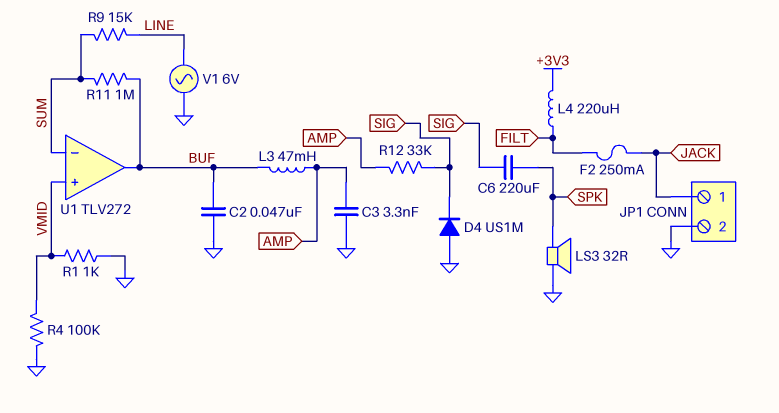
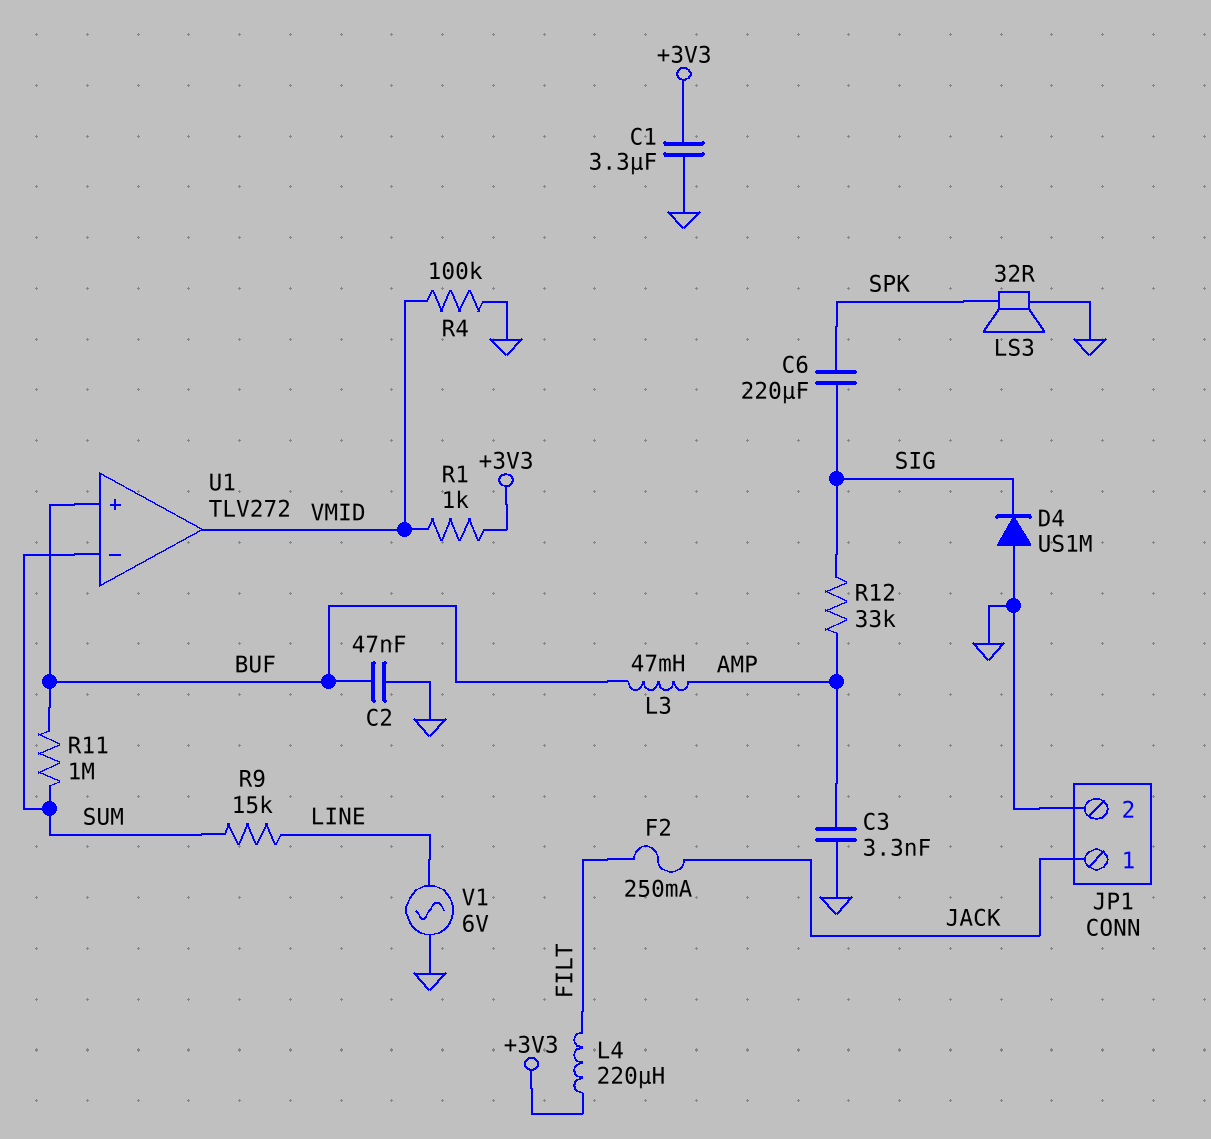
C1: none -> 3.3uF (+3V3, GND)
R1: 1k (GND, VMID) -> 1k (+3V3, VMID)
U1 pin in+: VMID -> BUF
U1 pin out: BUF -> VMID

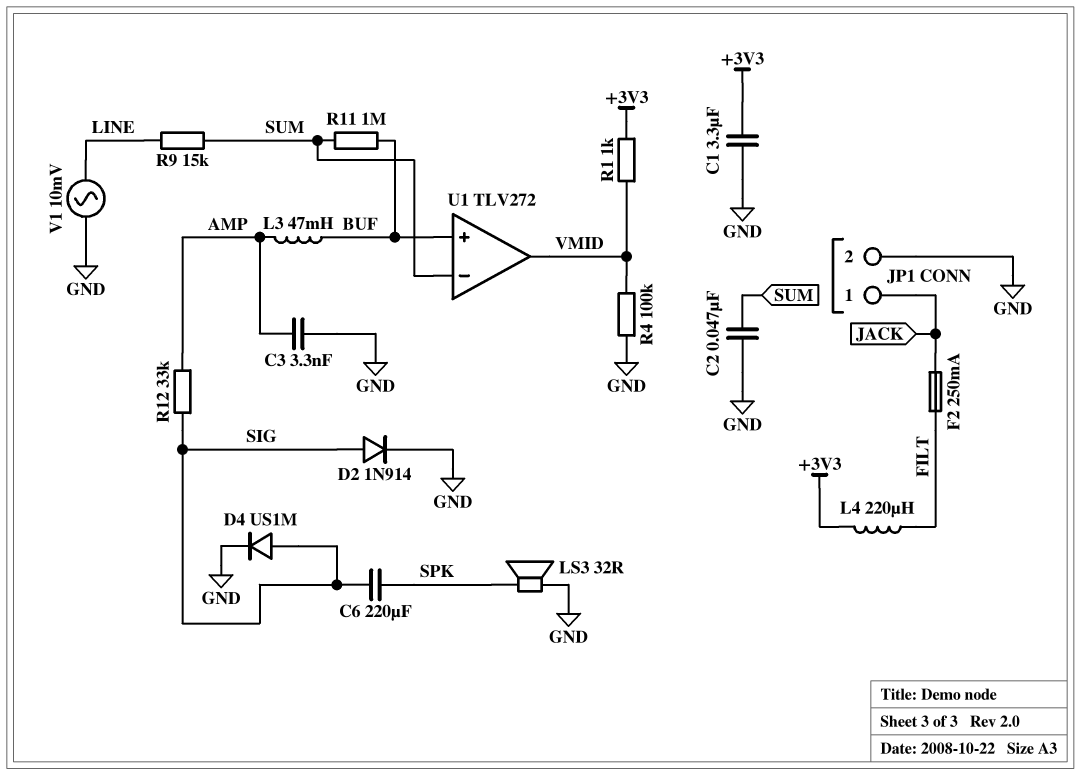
C2: 47nF (BUF, GND) -> 47nF (GND, SUM)
D2: none -> diode 1N914 (A SIG, K GND)
D4: diode US1M (A GND, K SIG) -> diode US1M (A SIG, K GND)
V1: AC 6V (GND, LINE) -> AC 10mV (GND, LINE)

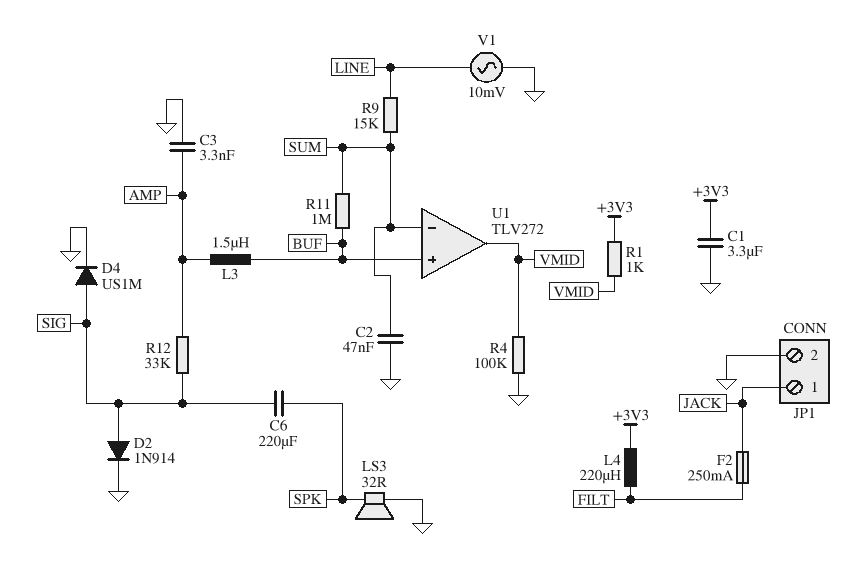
L3: 47mH (AMP, BUF) -> 1.5uH (AMP, BUF)

